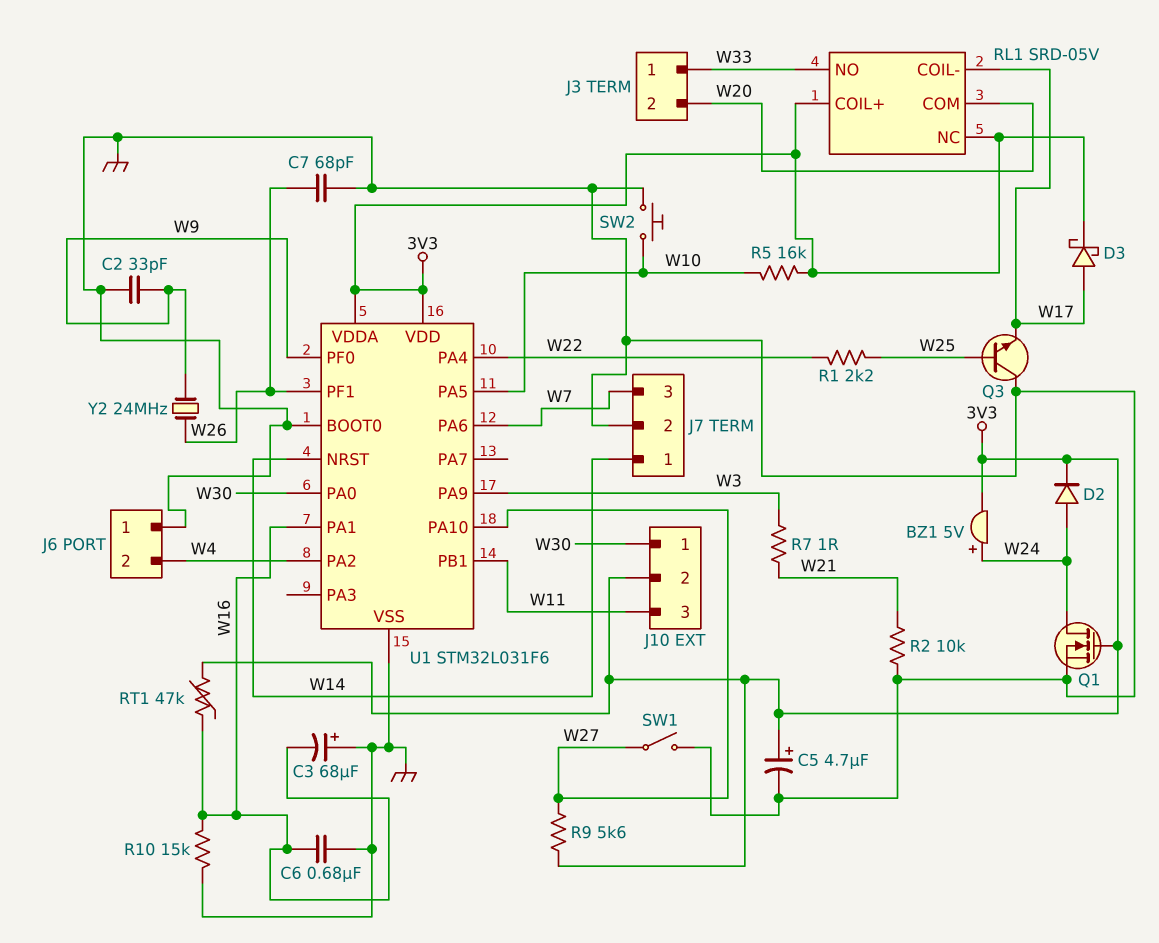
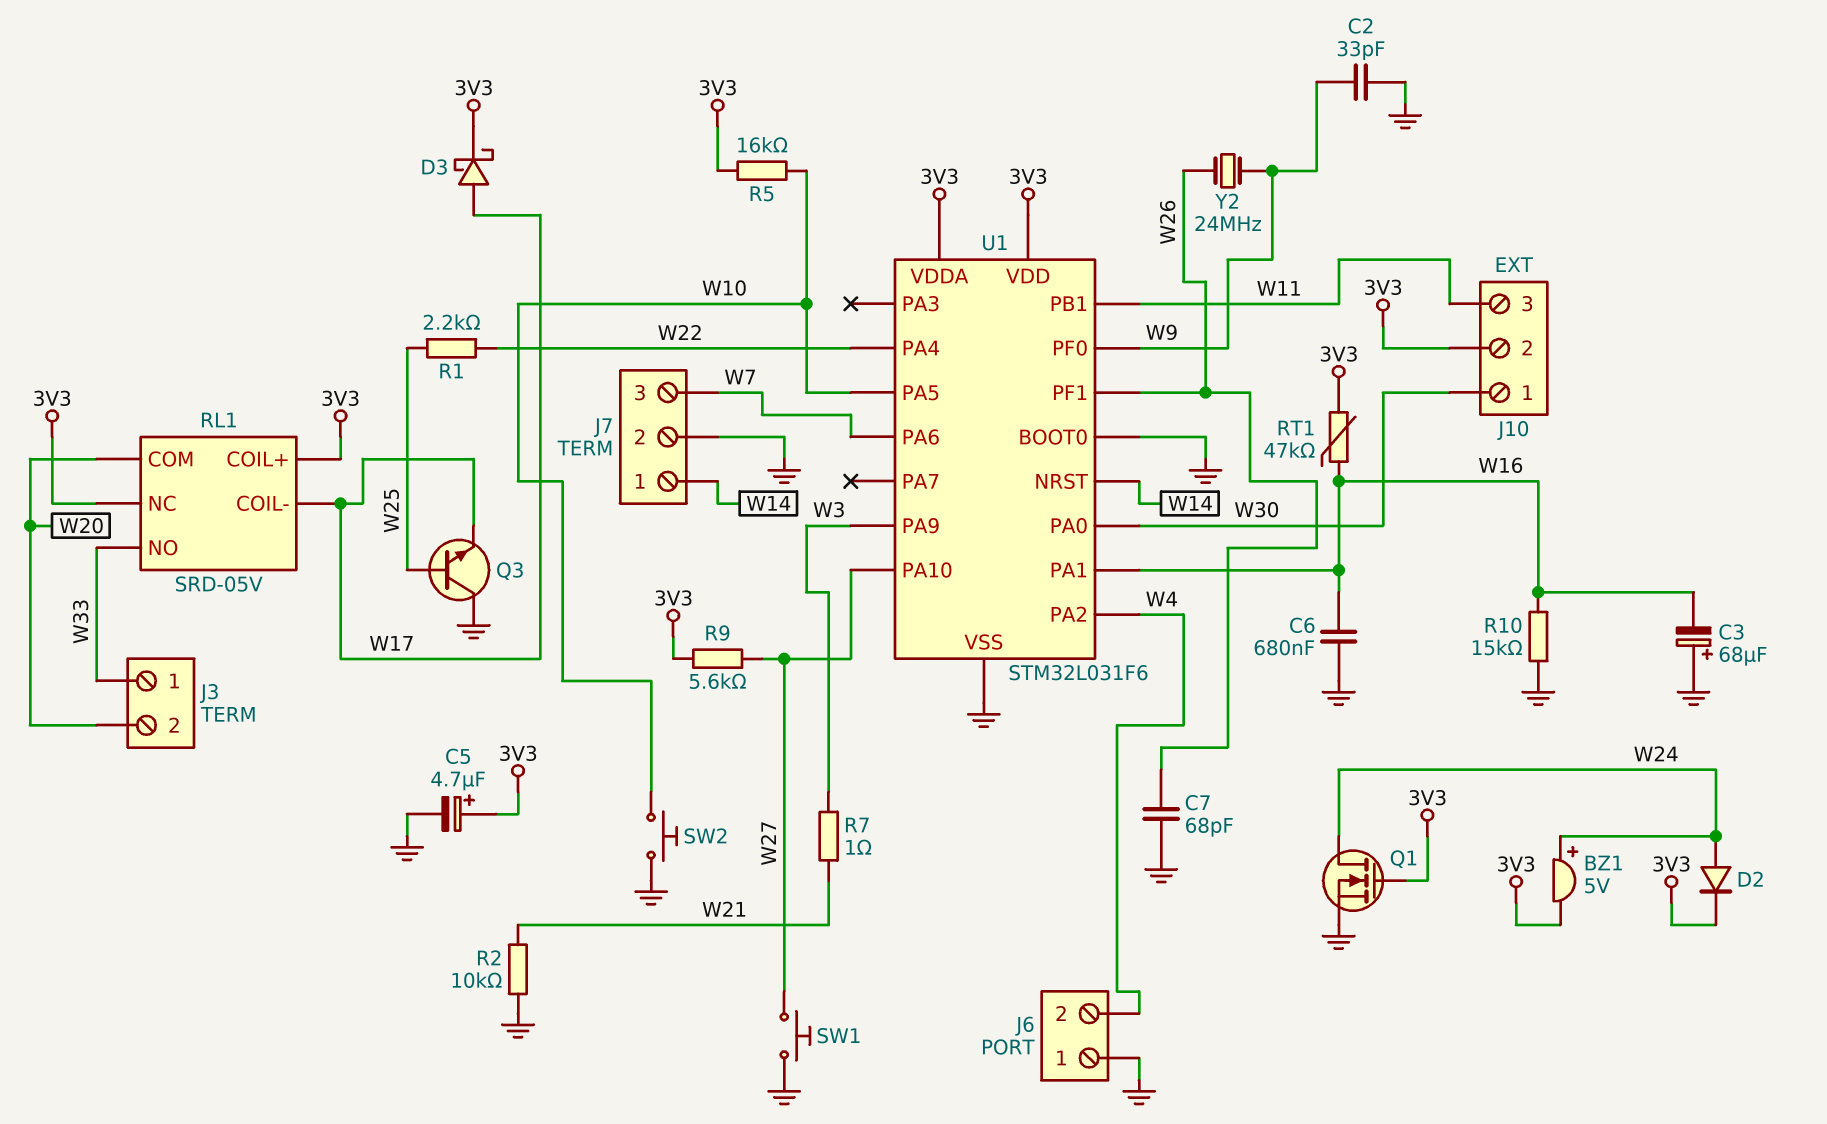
SW1: switch (GND, W27) -> button (GND, W27)

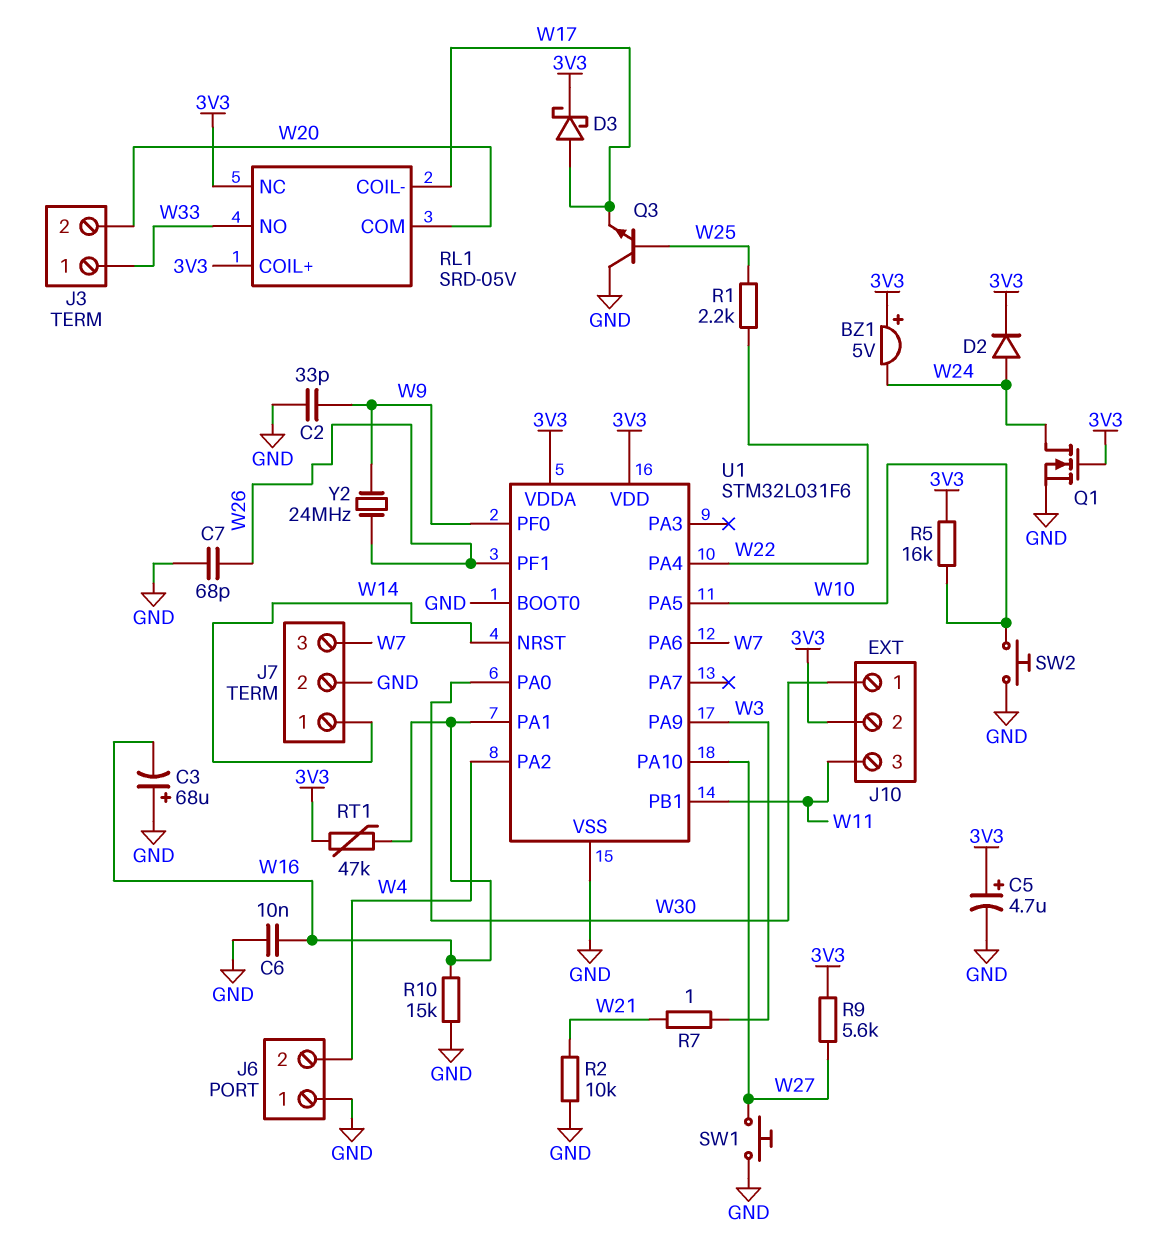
BZ1: buzzer 5V (plus W24, minus 3V3) -> buzzer 5V (plus 3V3, minus W24)
C6: 680nF (GND, W16) -> 10nF (GND, W16)

